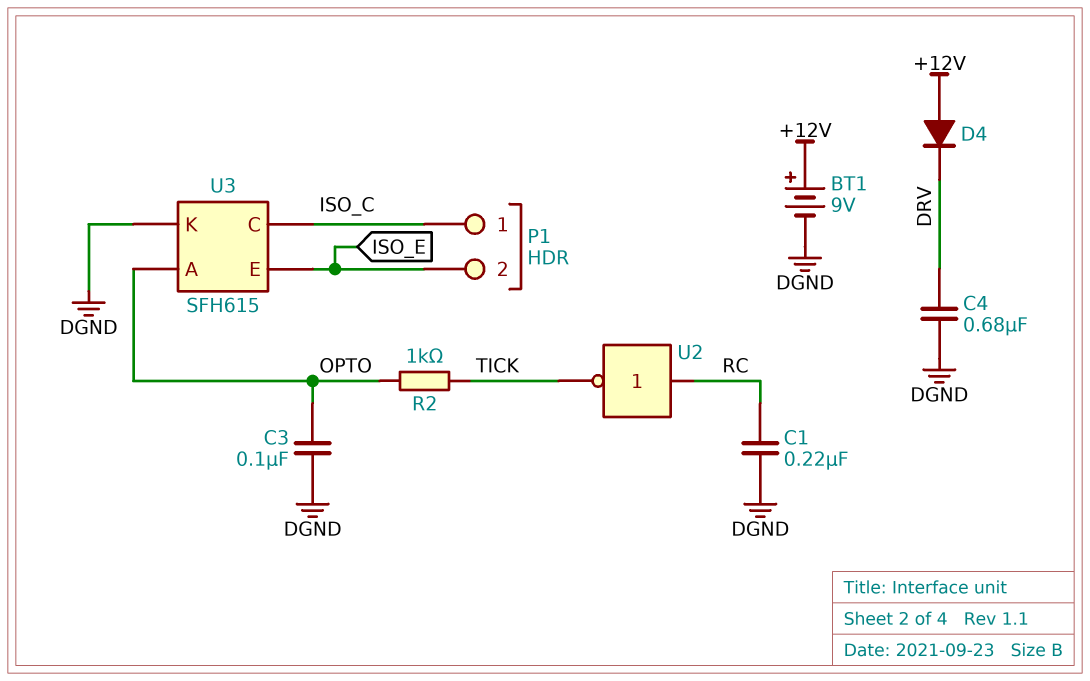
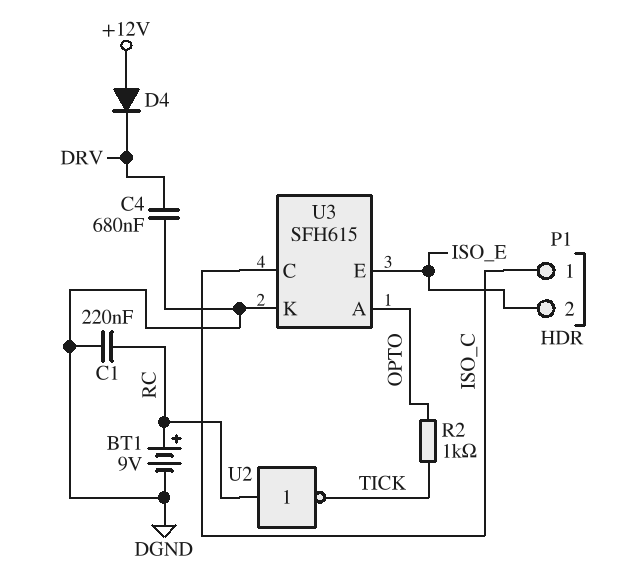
BT1: 9V (plus +12V, minus DGND) -> 9V (plus RC, minus DGND)
C3: 100nF (DGND, OPTO) -> none

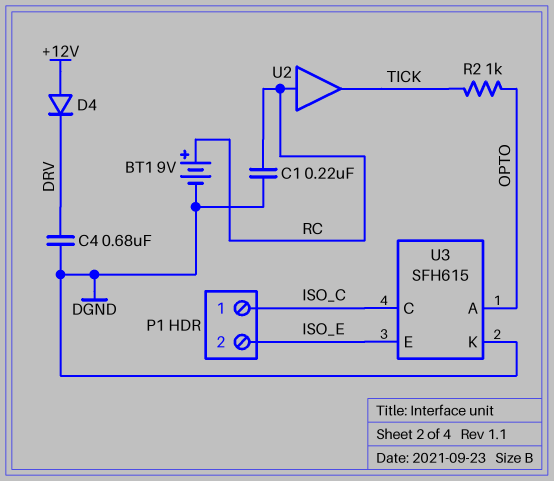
U2: NOT (in RC, out TICK) -> buffer (in RC, out TICK)

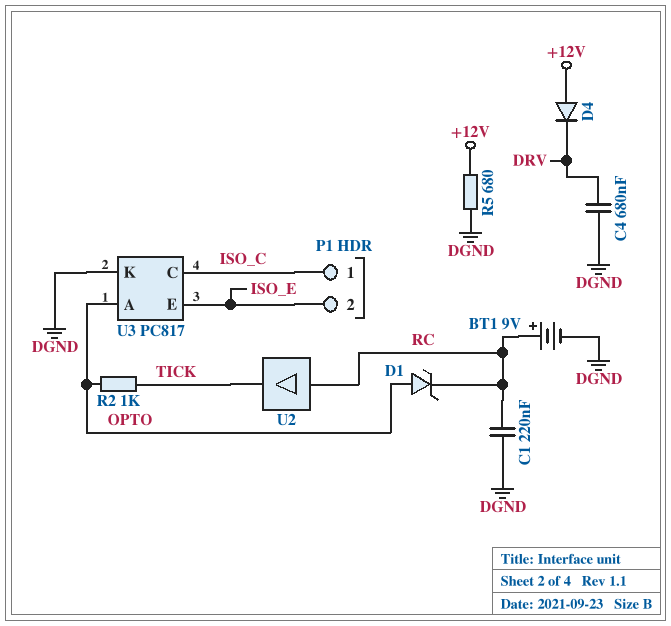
D1: none -> zener (A OPTO, K RC)
R5: none -> 680 (+12V, DGND)
U3: SFH615 -> PC817

